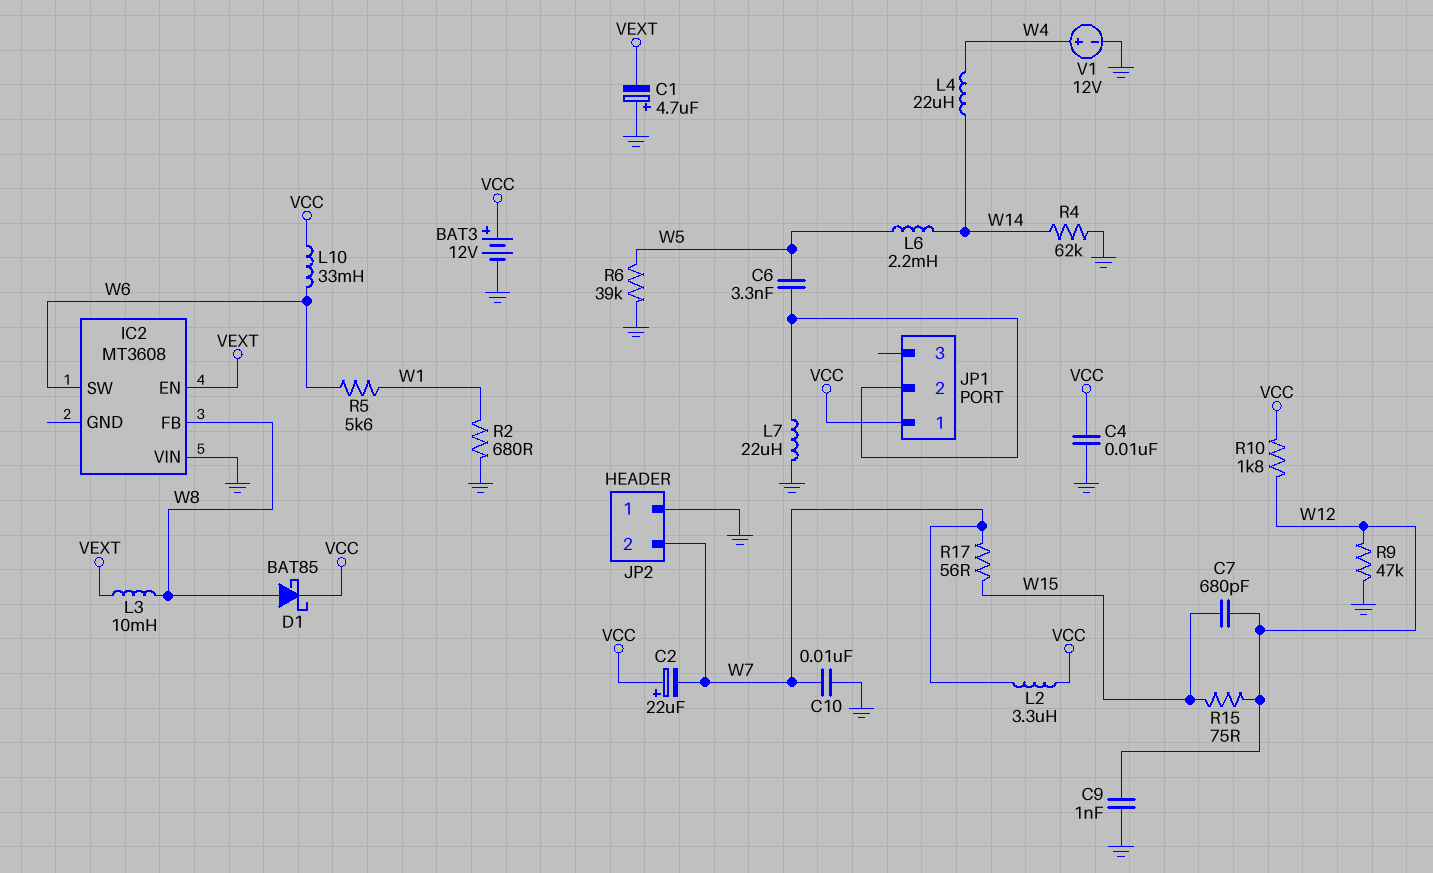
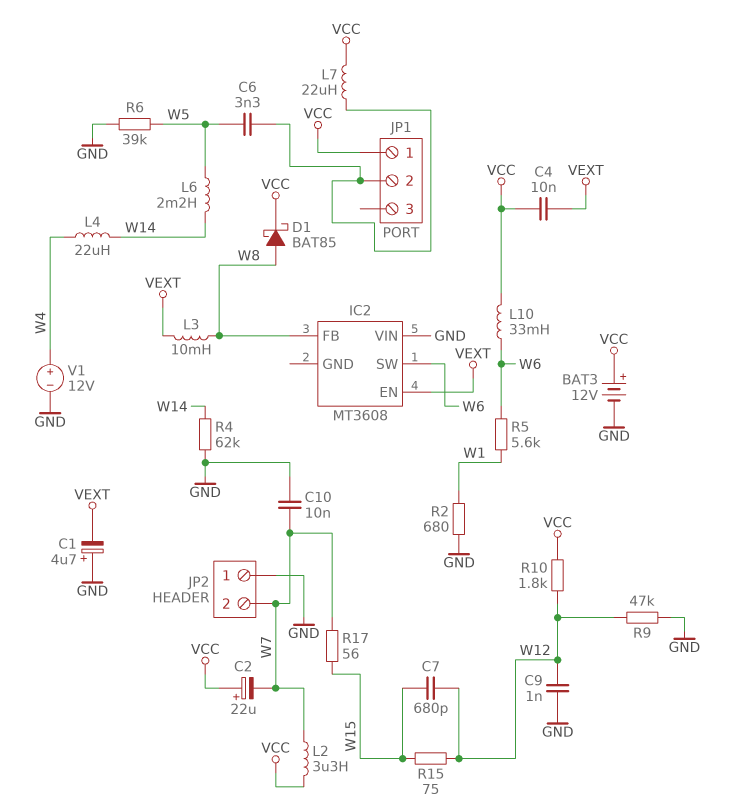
C4: 10nF (GND, VCC) -> 10nF (VCC, VEXT)
L7: 22uH (GND, JP1/2) -> 22uH (JP1/2, VCC)

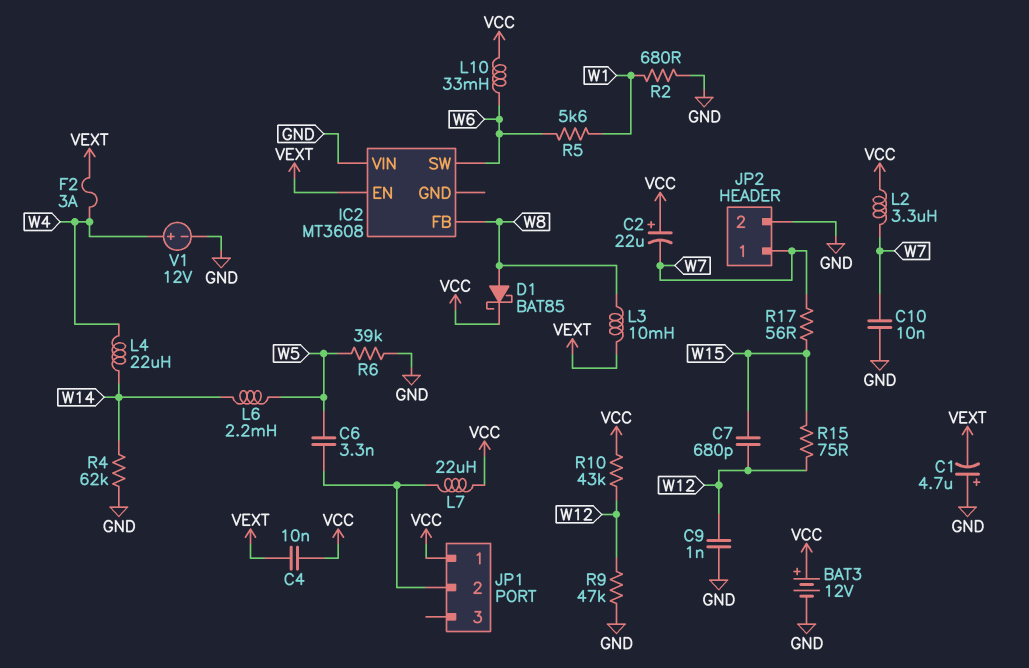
F2: none -> 3A (VEXT, W4)
JP2 pin 1: GND -> W7
JP2 pin 2: W7 -> GND
R10: 1.8k (VCC, W12) -> 43k (VCC, W12)

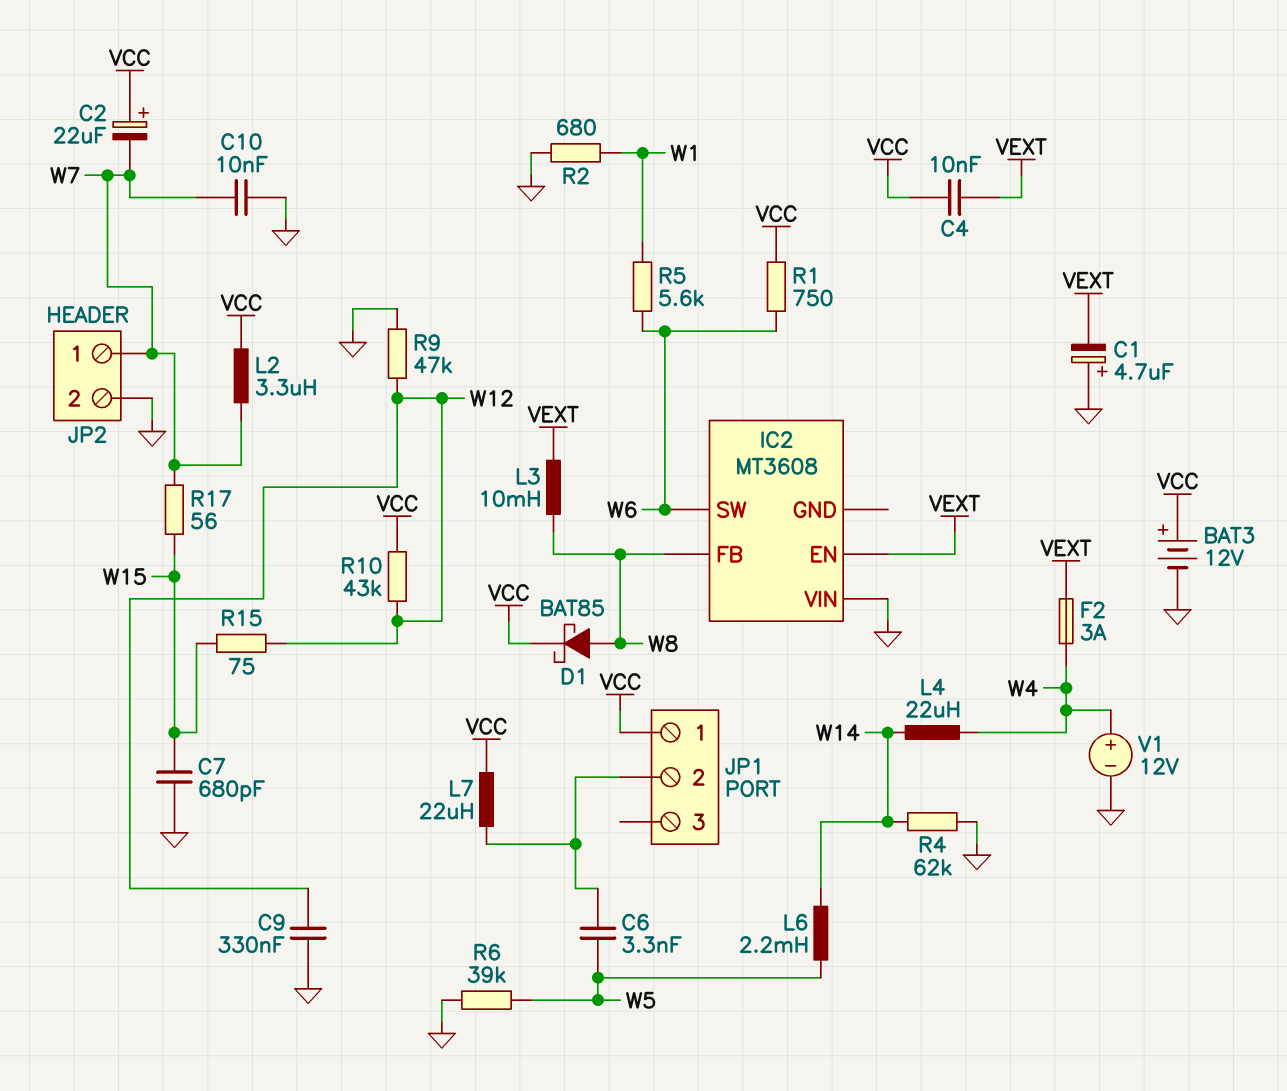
C7: 680pF (W12, W15) -> 680pF (GND, W15)
C9: 1nF (GND, W12) -> 330nF (GND, W12)
L10: 33mH (VCC, W6) -> none
R1: none -> 750 (VCC, W6)

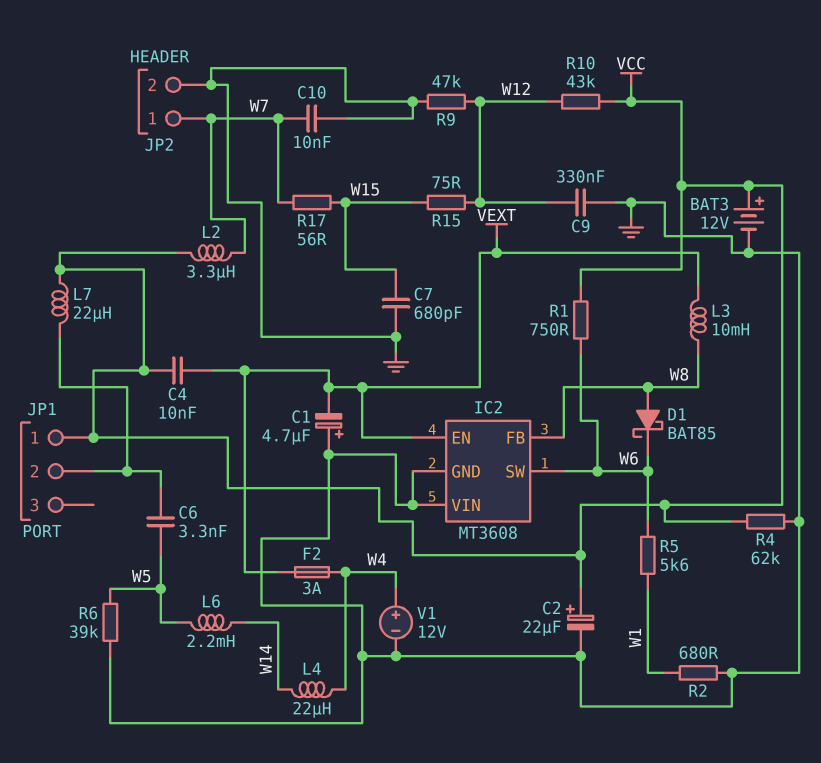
C2: 22uF (plus VCC, minus W7) -> 22uF (plus VCC, minus GND)
D1: schottky BAT85 (A W8, K VCC) -> schottky BAT85 (A W8, K W6)
IC2 pin GND: none -> GND
R4: 62k (GND, W14) -> 62k (GND, VCC)

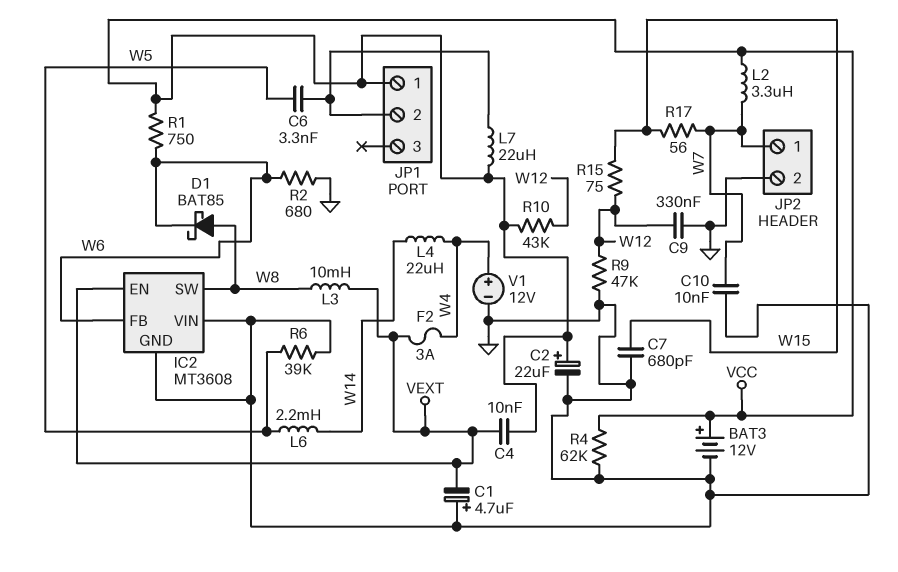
IC2 pin FB: W8 -> W6
IC2 pin SW: W6 -> W8
R2: 680 (GND, W1) -> 680 (GND, W6)
R5: 5.6k (W1, W6) -> none

